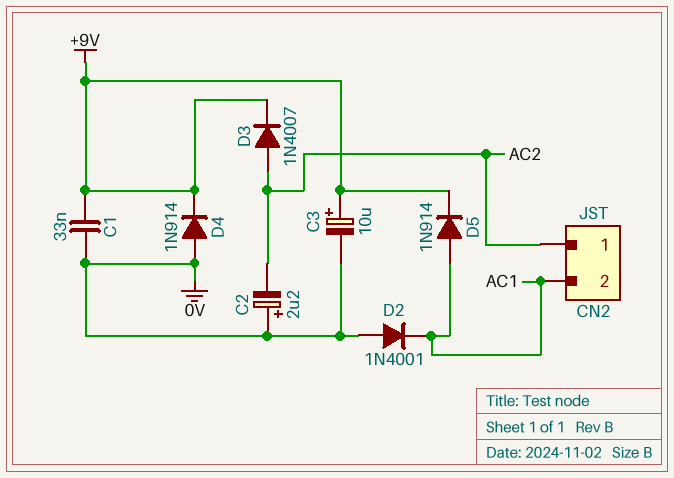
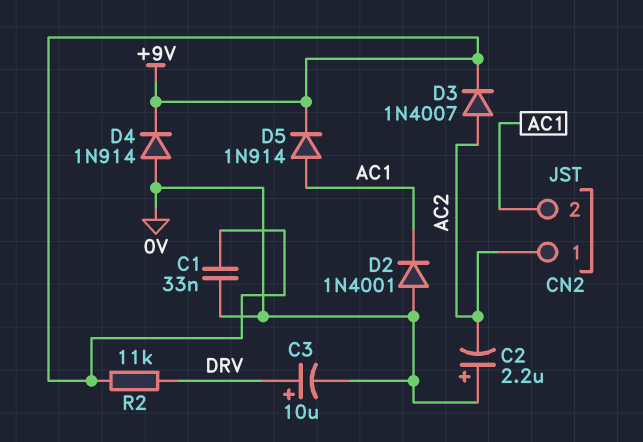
C3: 10uF (plus +9V, minus 0V) -> 10uF (plus DRV, minus 0V)
R2: none -> 11k (+9V, DRV)

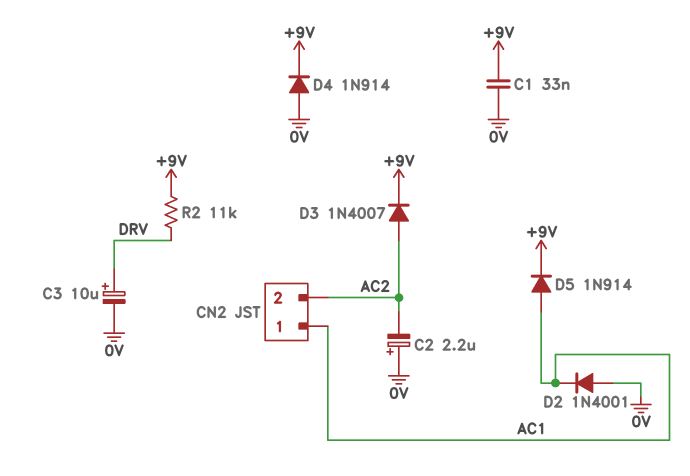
CN2 pin 1: AC2 -> AC1
CN2 pin 2: AC1 -> AC2

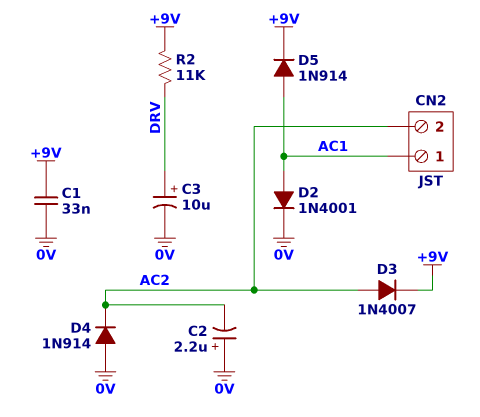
D2: diode 1N4001 (A 0V, K AC1) -> diode 1N4001 (A AC1, K 0V)
D4: diode 1N914 (A 0V, K +9V) -> diode 1N914 (A 0V, K AC2)

